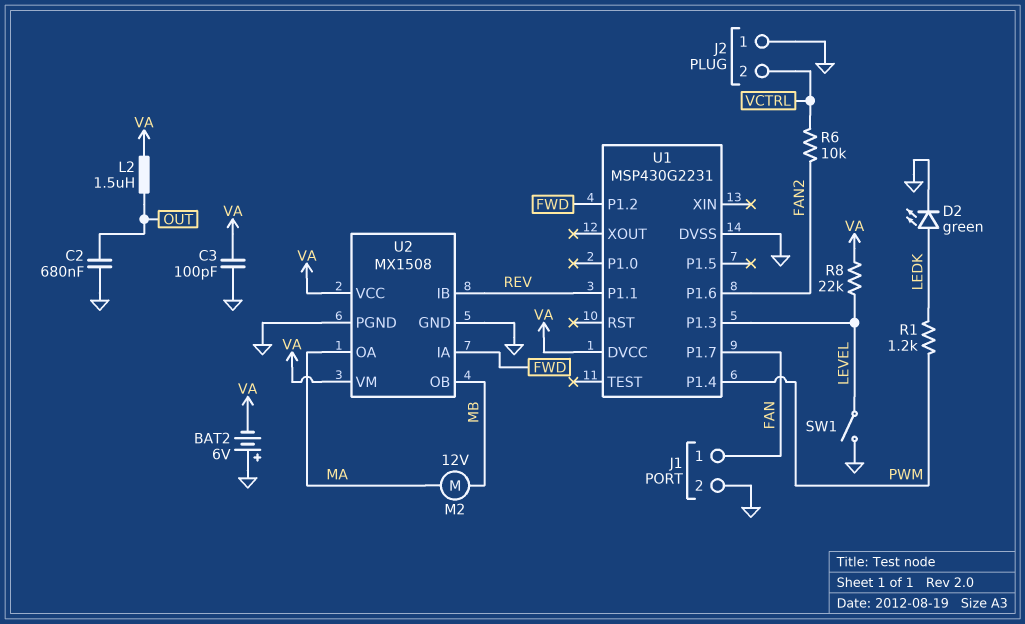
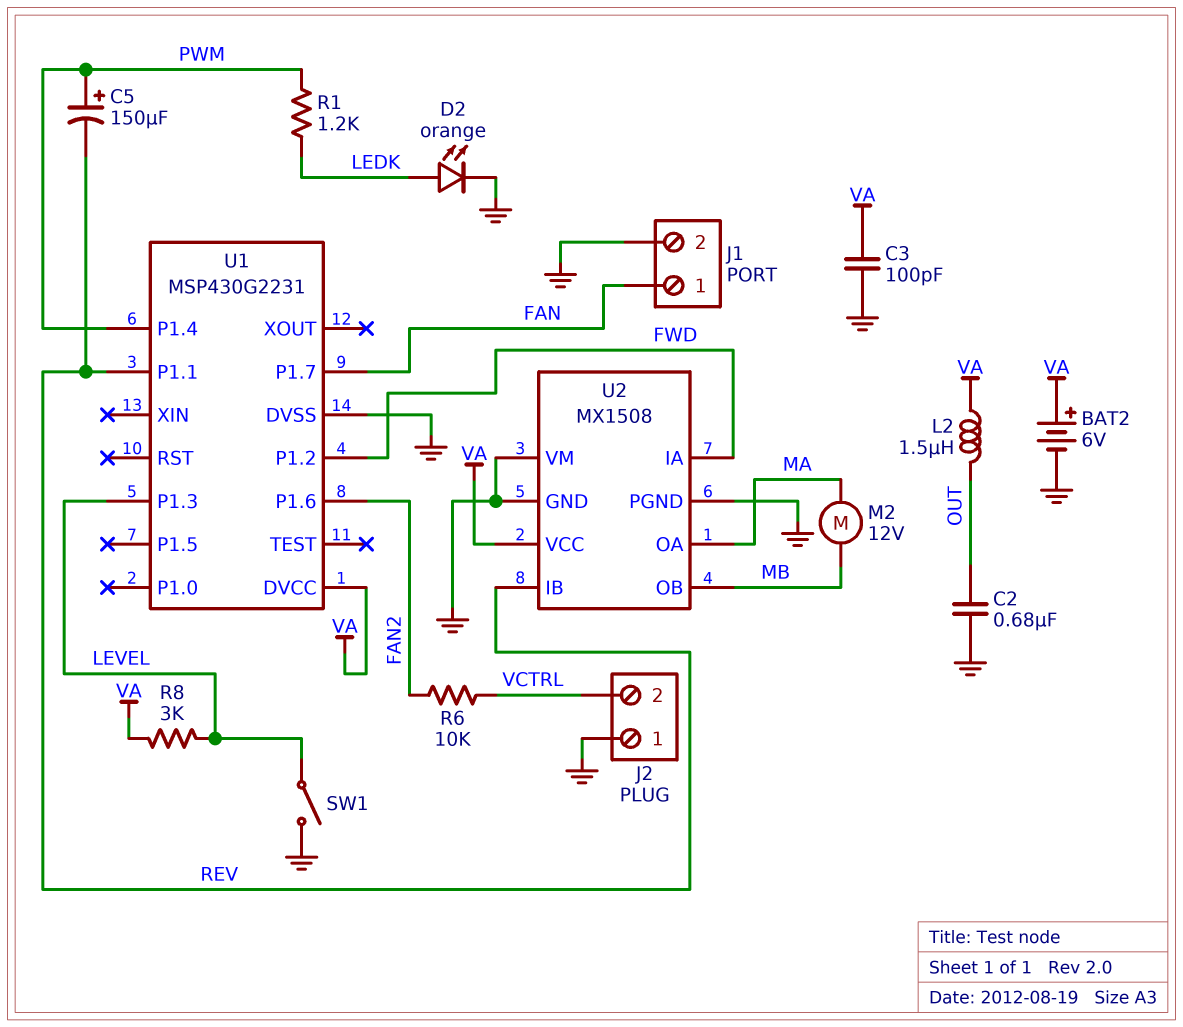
BAT2: 6V (plus GND, minus VA) -> 6V (plus VA, minus GND)
C5: none -> 150uF (plus PWM, minus REV)
D2: LED green (A LEDK, K GND) -> LED orange (A LEDK, K GND)
R8: 22k (LEVEL, VA) -> 3k (LEVEL, VA)
U2 pin VM: VA -> GND

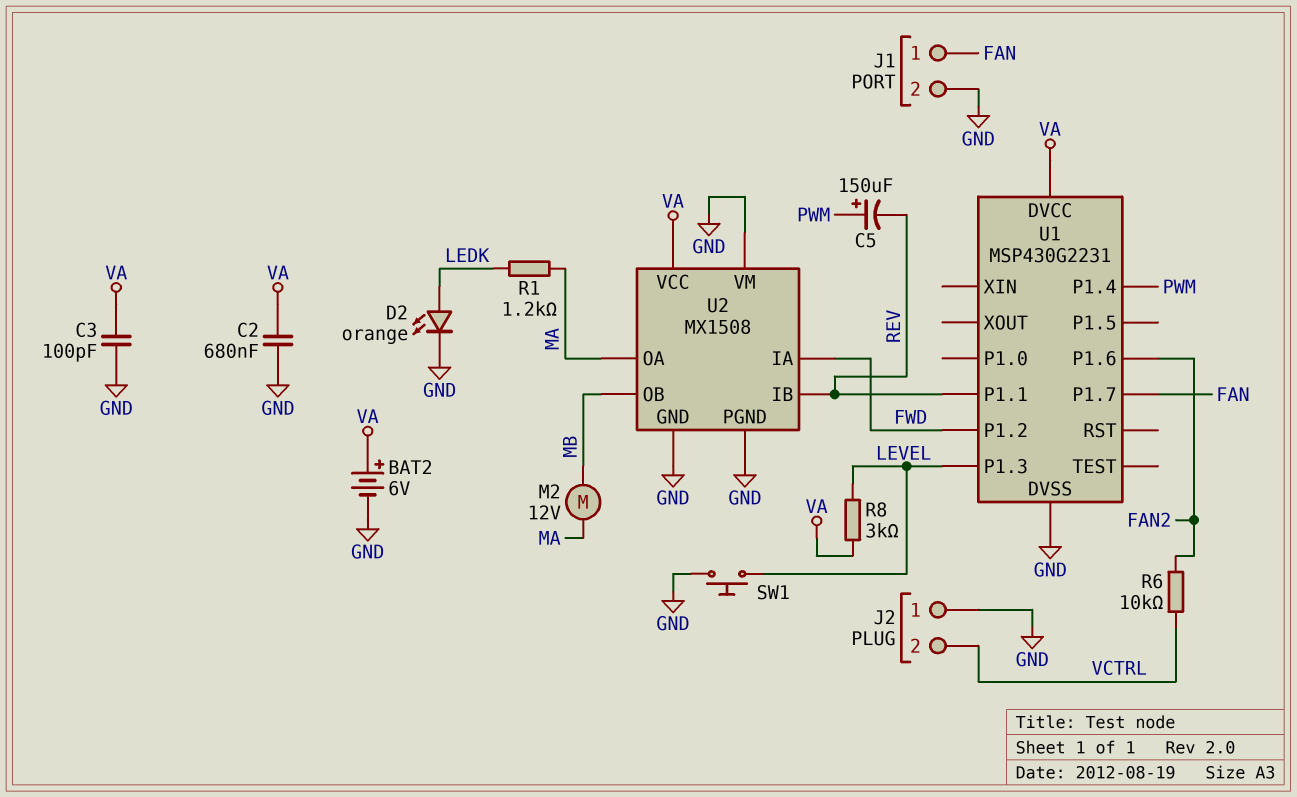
C2: 680nF (GND, OUT) -> 680nF (GND, VA)
L2: 1.5uH (OUT, VA) -> none
R1: 1.2k (LEDK, PWM) -> 1.2k (LEDK, MA)
SW1: switch (GND, LEVEL) -> button (GND, LEVEL)

